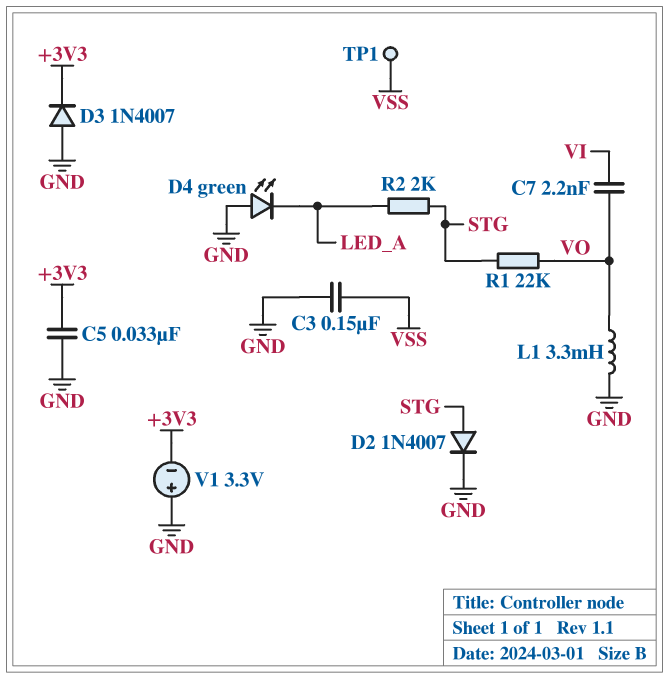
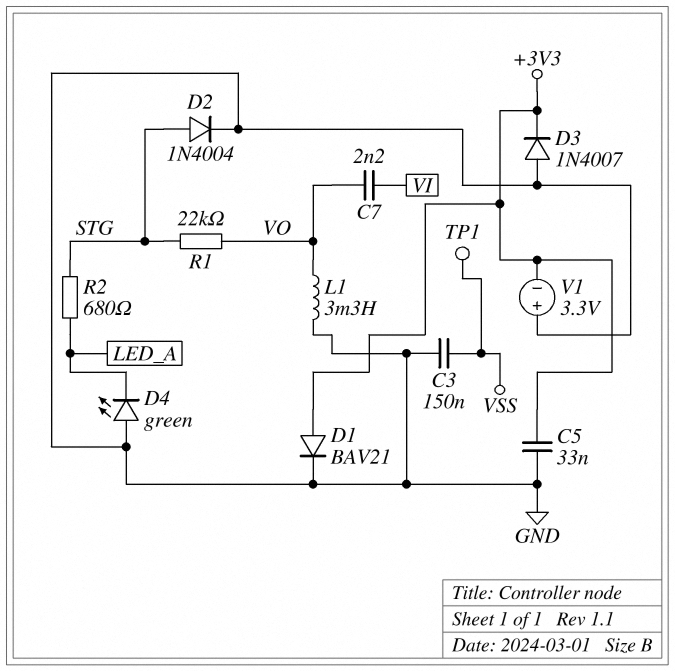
D1: none -> diode BAV21 (A +3V3, K GND)
D2: diode 1N4007 (A STG, K GND) -> diode 1N4004 (A STG, K GND)
R2: 2k (LED_A, STG) -> 680 (LED_A, STG)

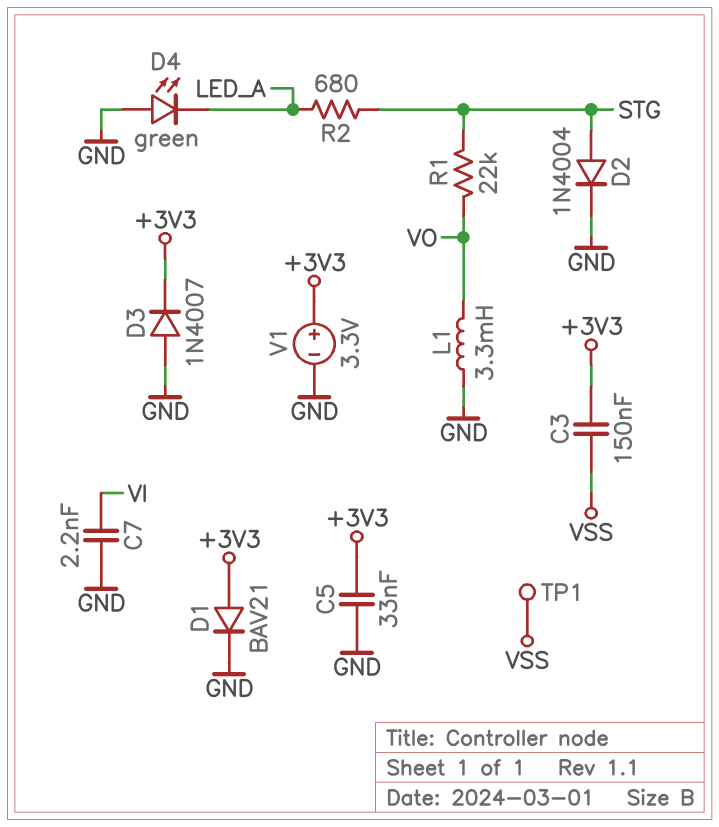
C3: 150nF (GND, VSS) -> 150nF (+3V3, VSS)
C7: 2.2nF (VI, VO) -> 2.2nF (GND, VI)
V1: 3.3V (plus GND, minus +3V3) -> 3.3V (plus +3V3, minus GND)

